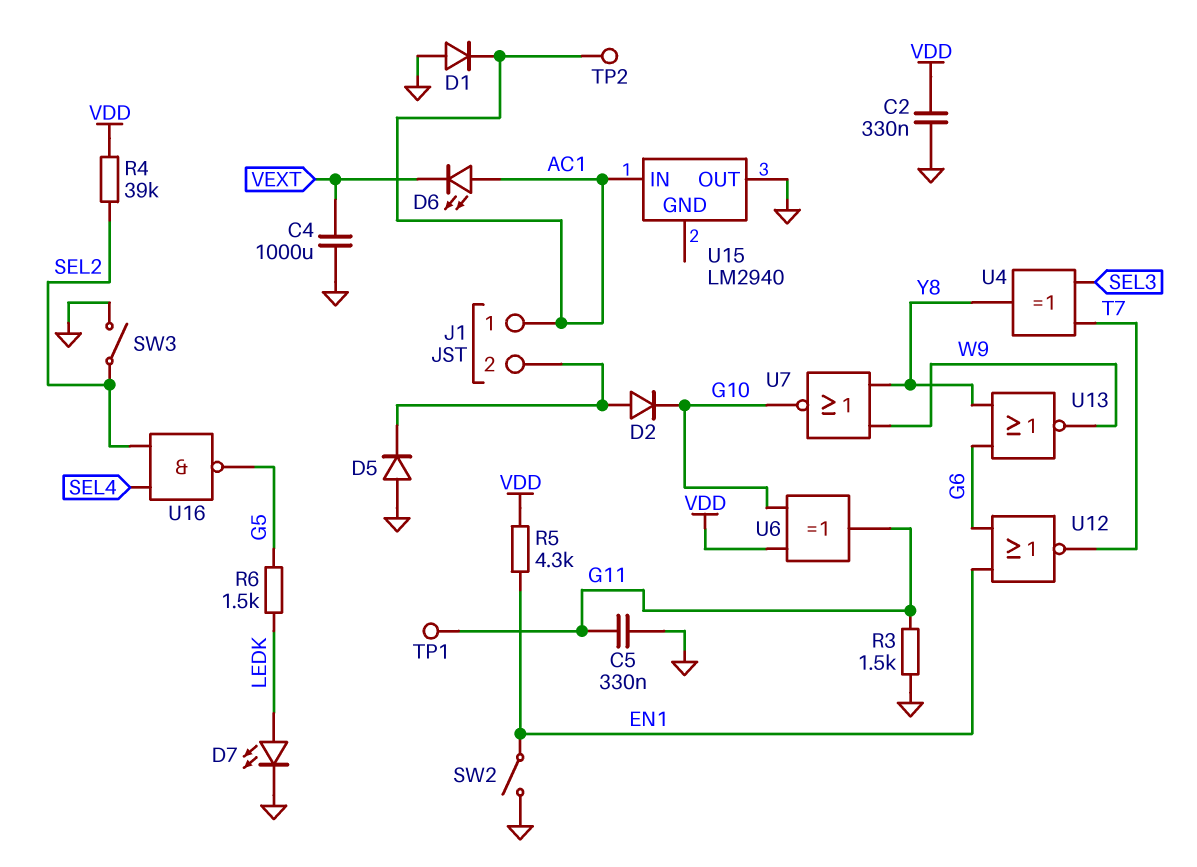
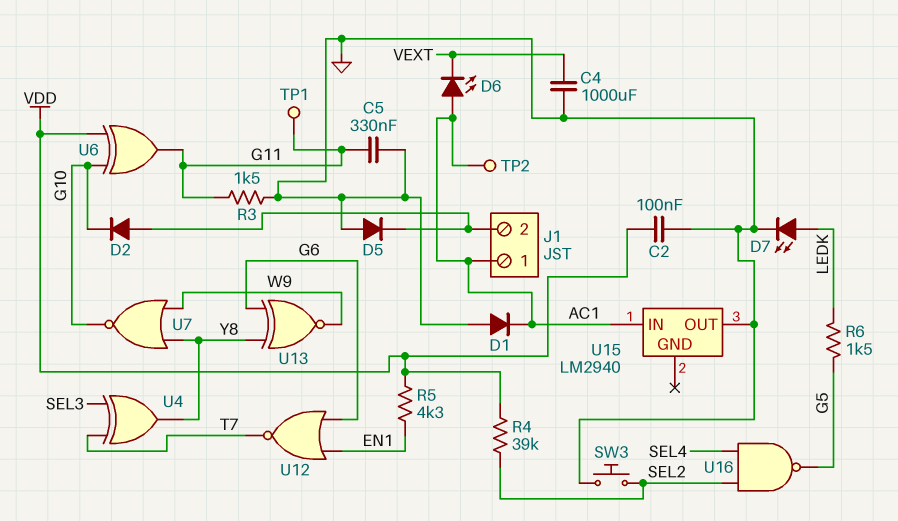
C2: 330nF (GND, VDD) -> 100nF (GND, VDD)
SW2: switch (EN1, GND) -> none
SW3: switch (GND, SEL2) -> button (GND, SEL2)
U13: NOR (in G6, in Y8, out W9) -> XNOR (in G6, in Y8, out W9)

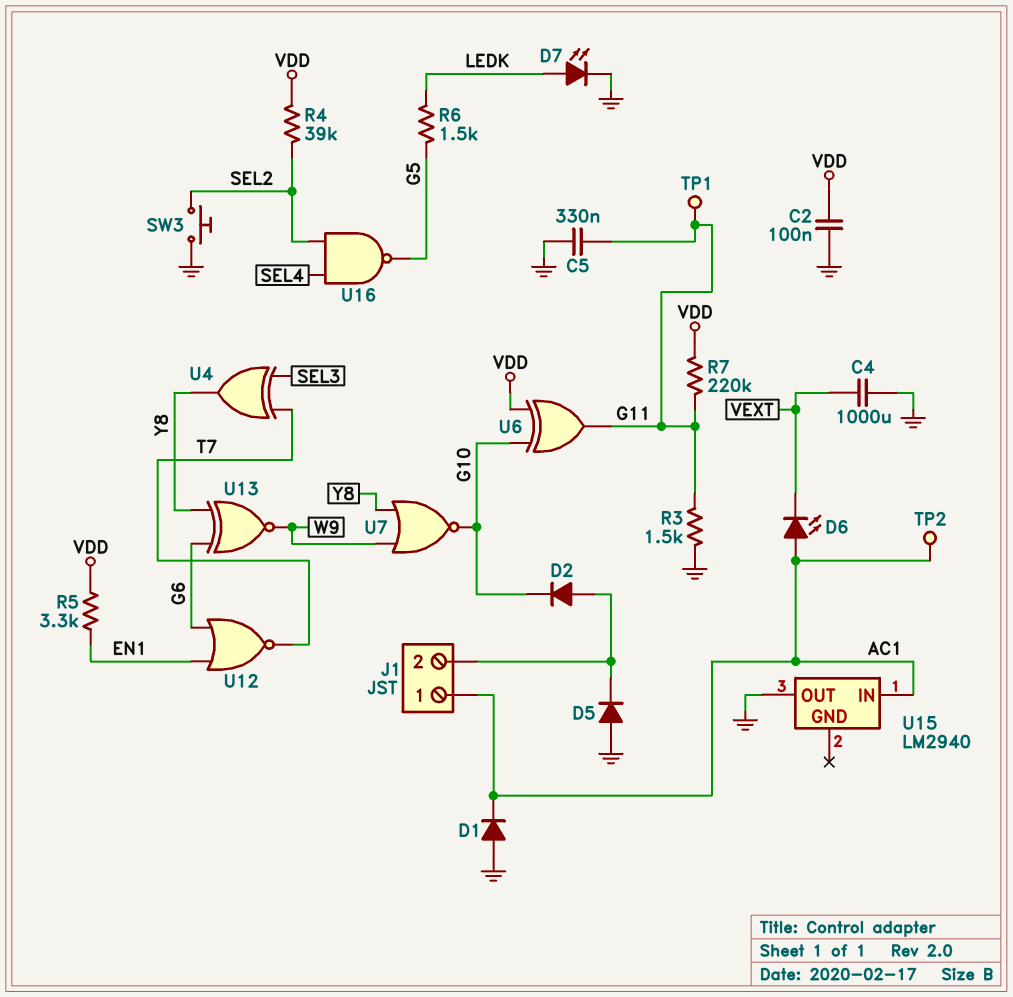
R5: 4.3k (EN1, VDD) -> 3.3k (EN1, VDD)
R7: none -> 220k (G11, VDD)

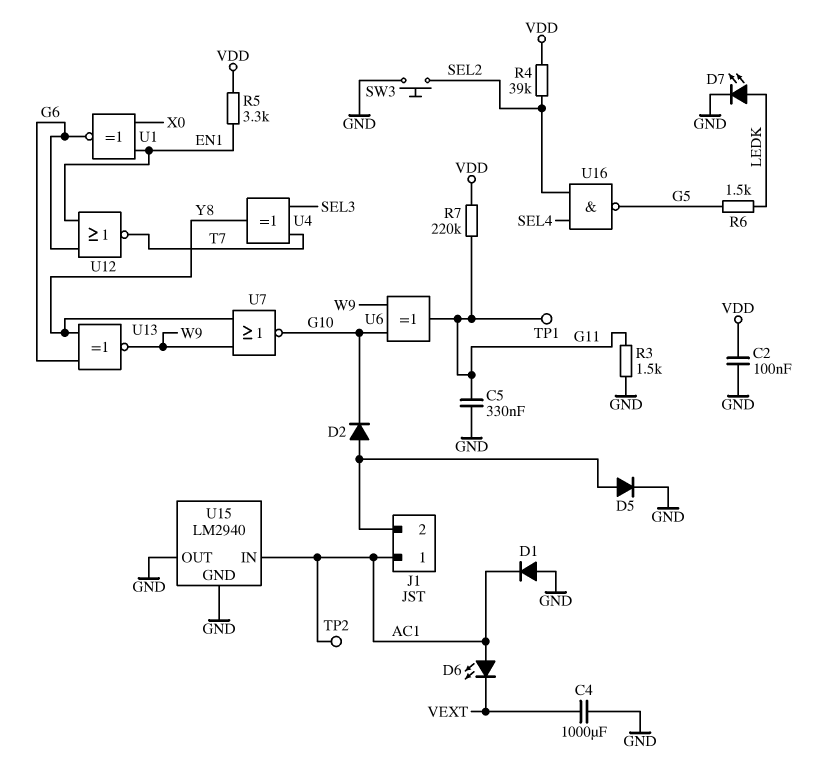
D5: diode (A GND, K J1/2) -> diode (A J1/2, K GND)
U1: none -> XNOR (in EN1, in X0, out G6)
U6: XOR (in G10, in VDD, out G11) -> XOR (in G10, in W9, out G11)
U15 pin GND: none -> GND

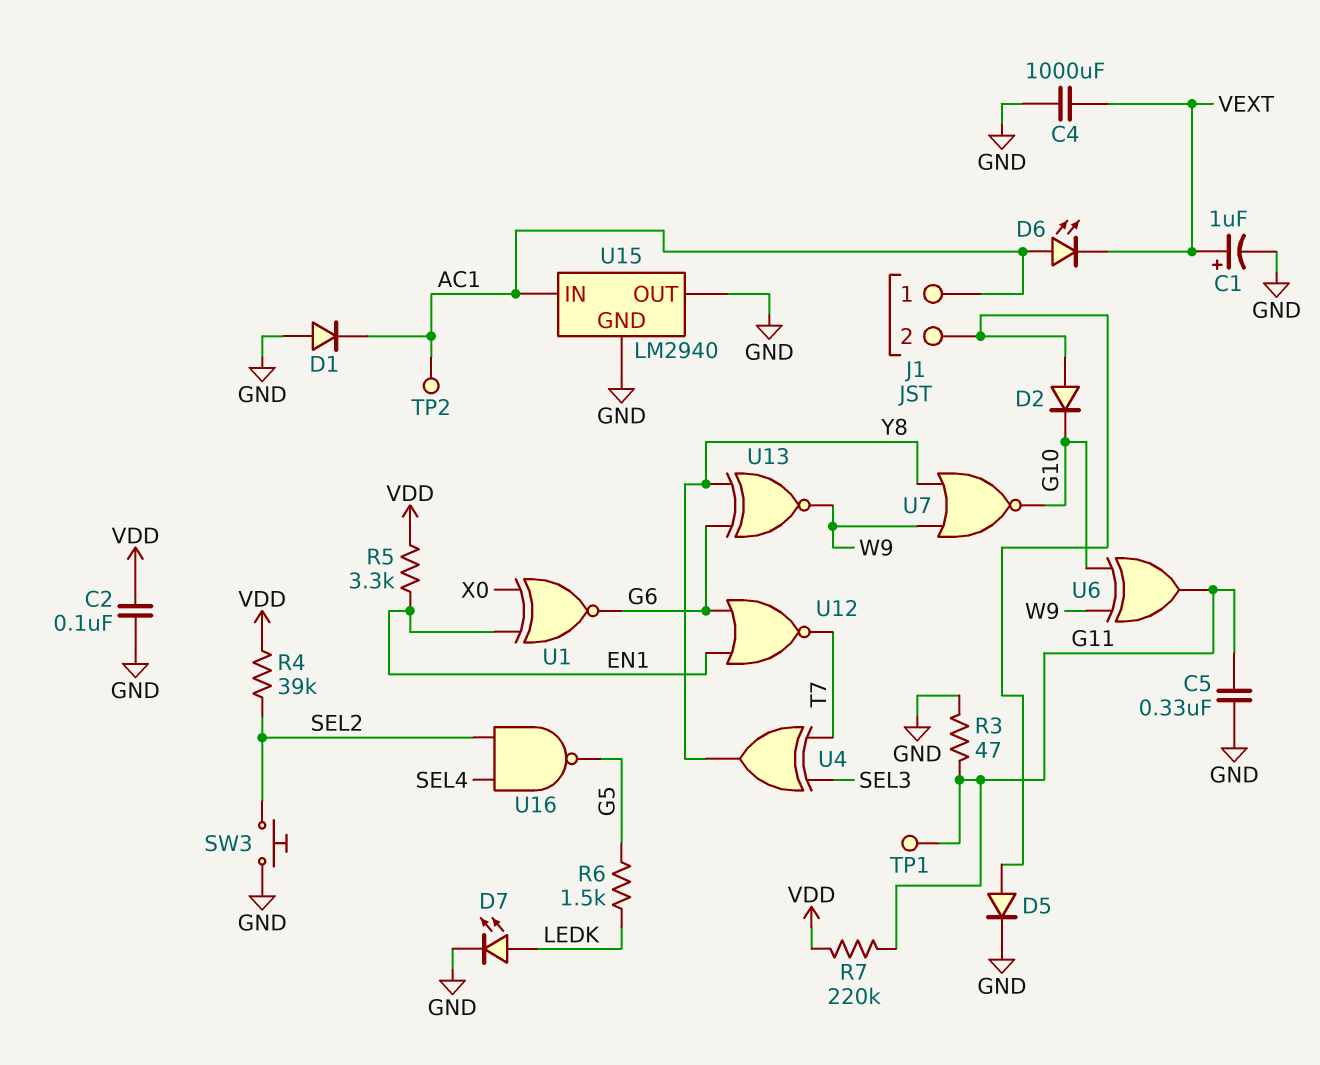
C1: none -> 1uF (plus VEXT, minus GND)
R3: 1.5k (G11, GND) -> 47 (G11, GND)

